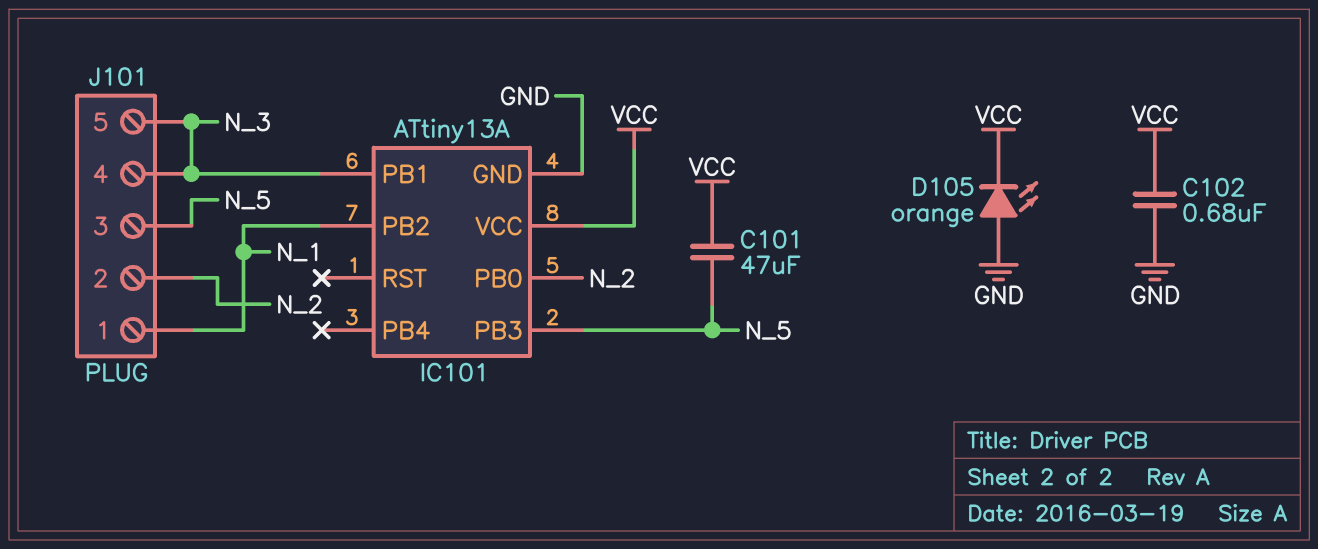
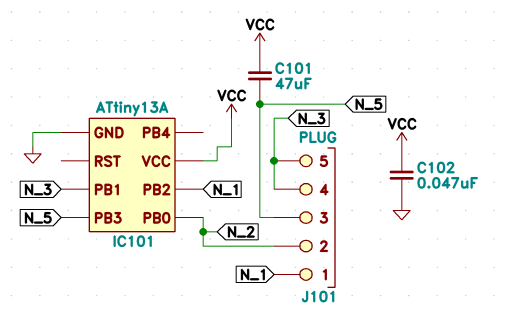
C102: 680nF (GND, VCC) -> 47nF (GND, VCC)
D105: LED orange (A GND, K VCC) -> none

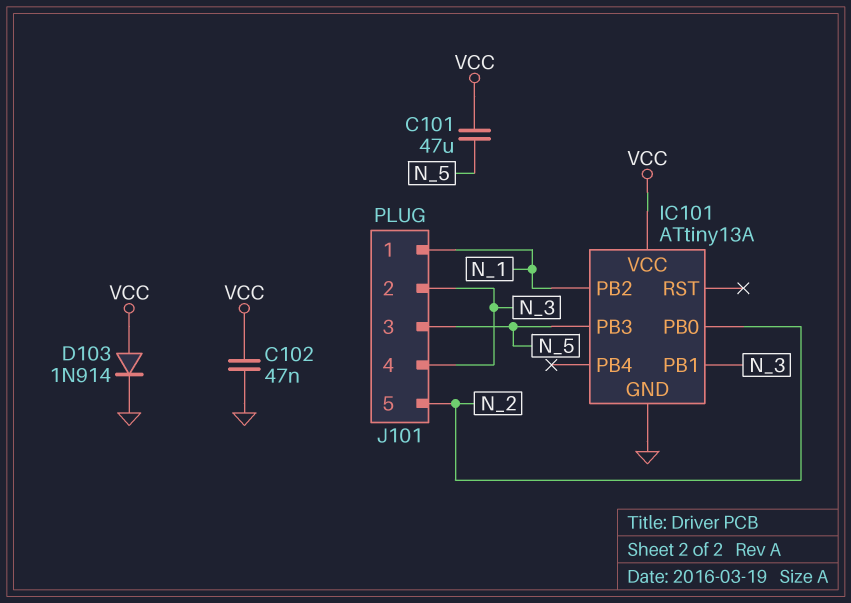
D103: none -> diode 1N914 (A VCC, K GND)
J101 pin 2: N_2 -> N_3
J101 pin 5: N_3 -> N_2

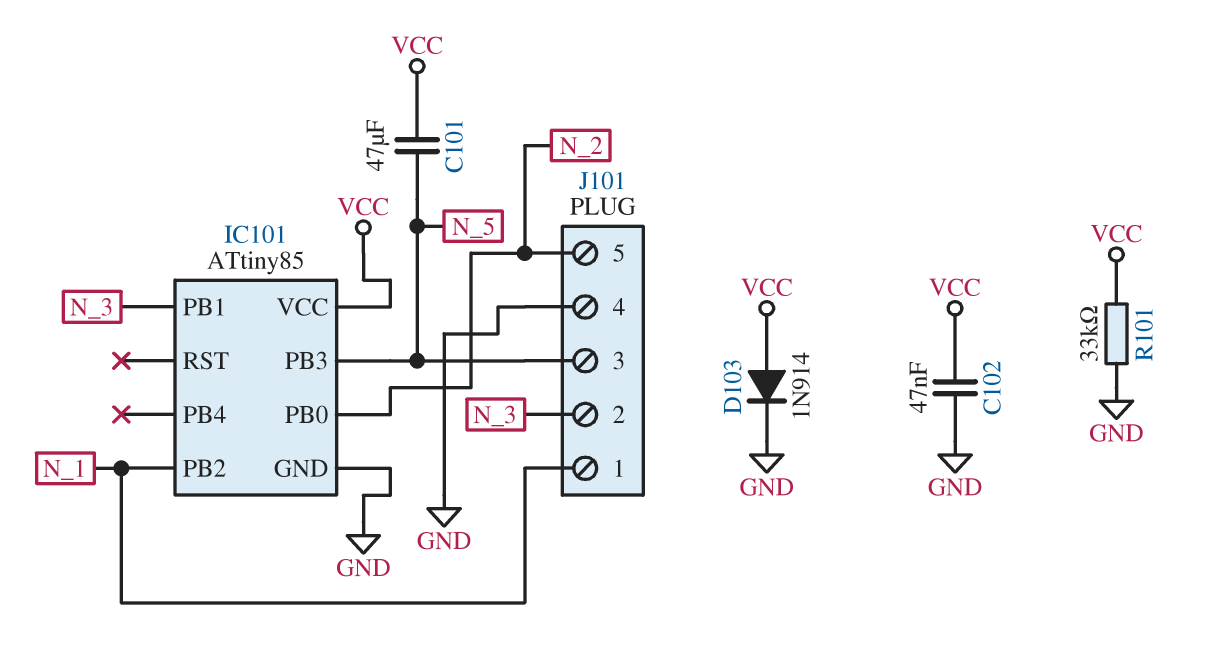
IC101: ATtiny13A -> ATtiny85
J101 pin 4: N_3 -> GND
R101: none -> 33k (GND, VCC)

